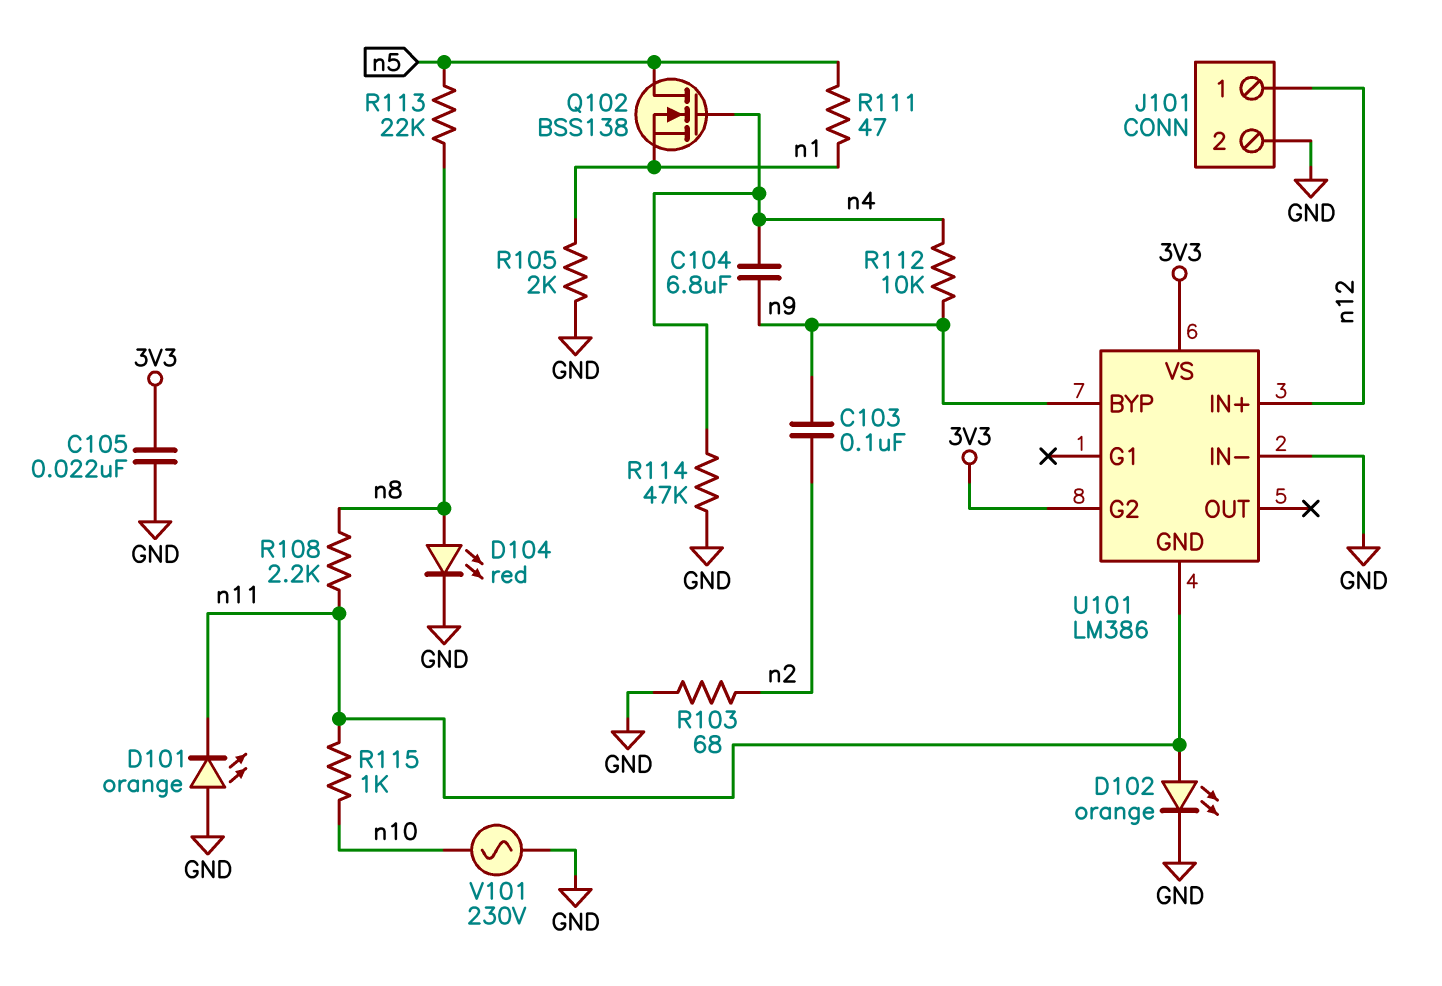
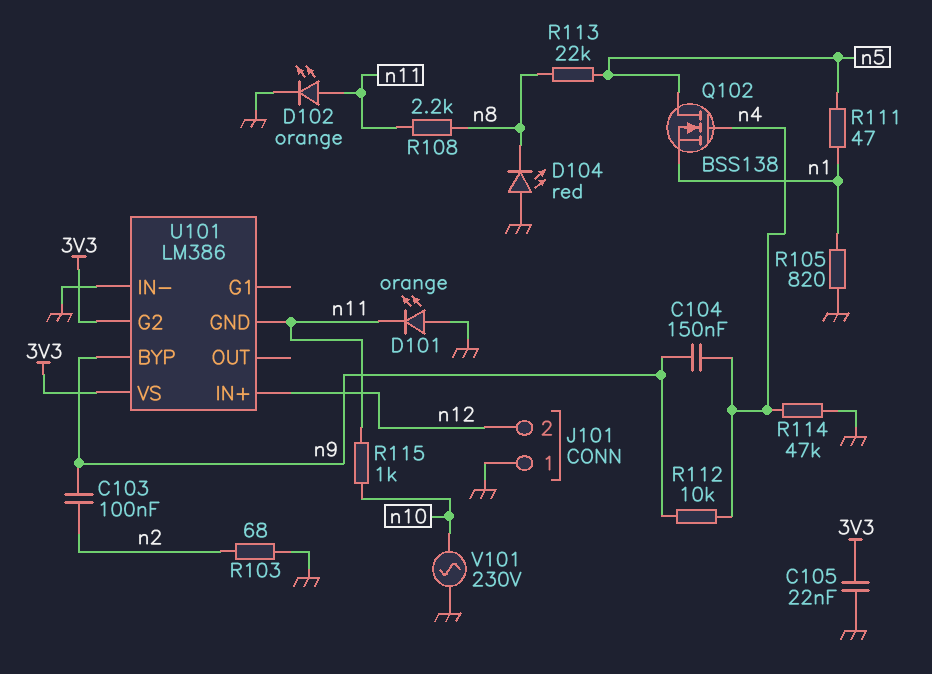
C104: 6.8uF (n4, n9) -> 150nF (n4, n9)
D104: LED red (A n8, K GND) -> LED red (A GND, K n8)
J101 pin 1: n12 -> GND
J101 pin 2: GND -> n12
R105: 2k (GND, n1) -> 820 (GND, n1)

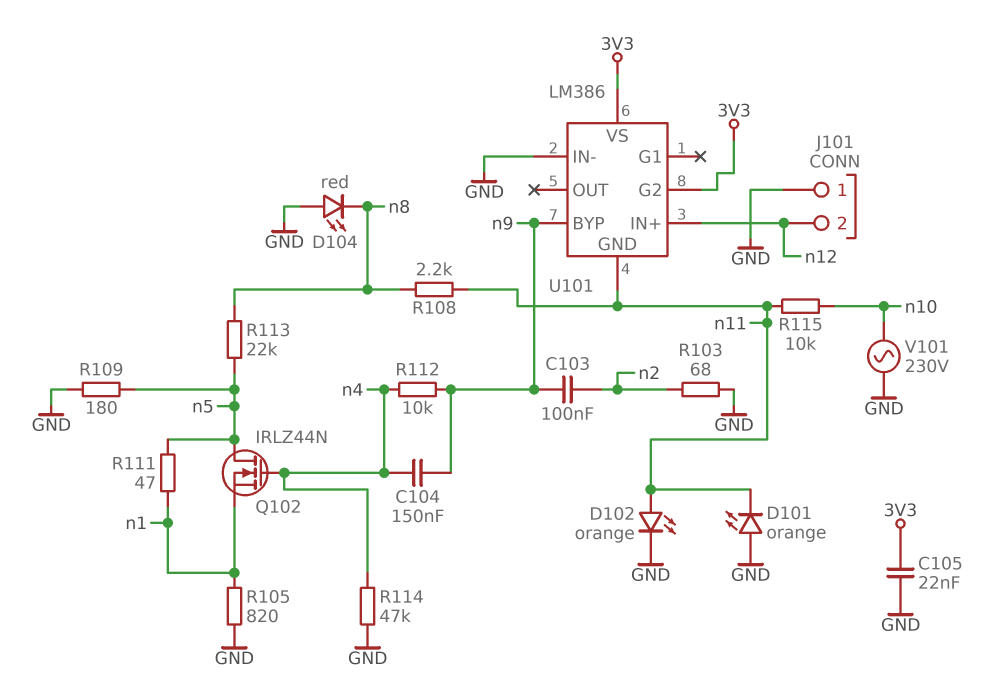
Q102: NMOS BSS138 (G n4, D n5, S n1) -> NMOS IRLZ44N (G n4, D n5, S n1)
R109: none -> 180 (GND, n5)
R115: 1k (n10, n11) -> 10k (n10, n11)

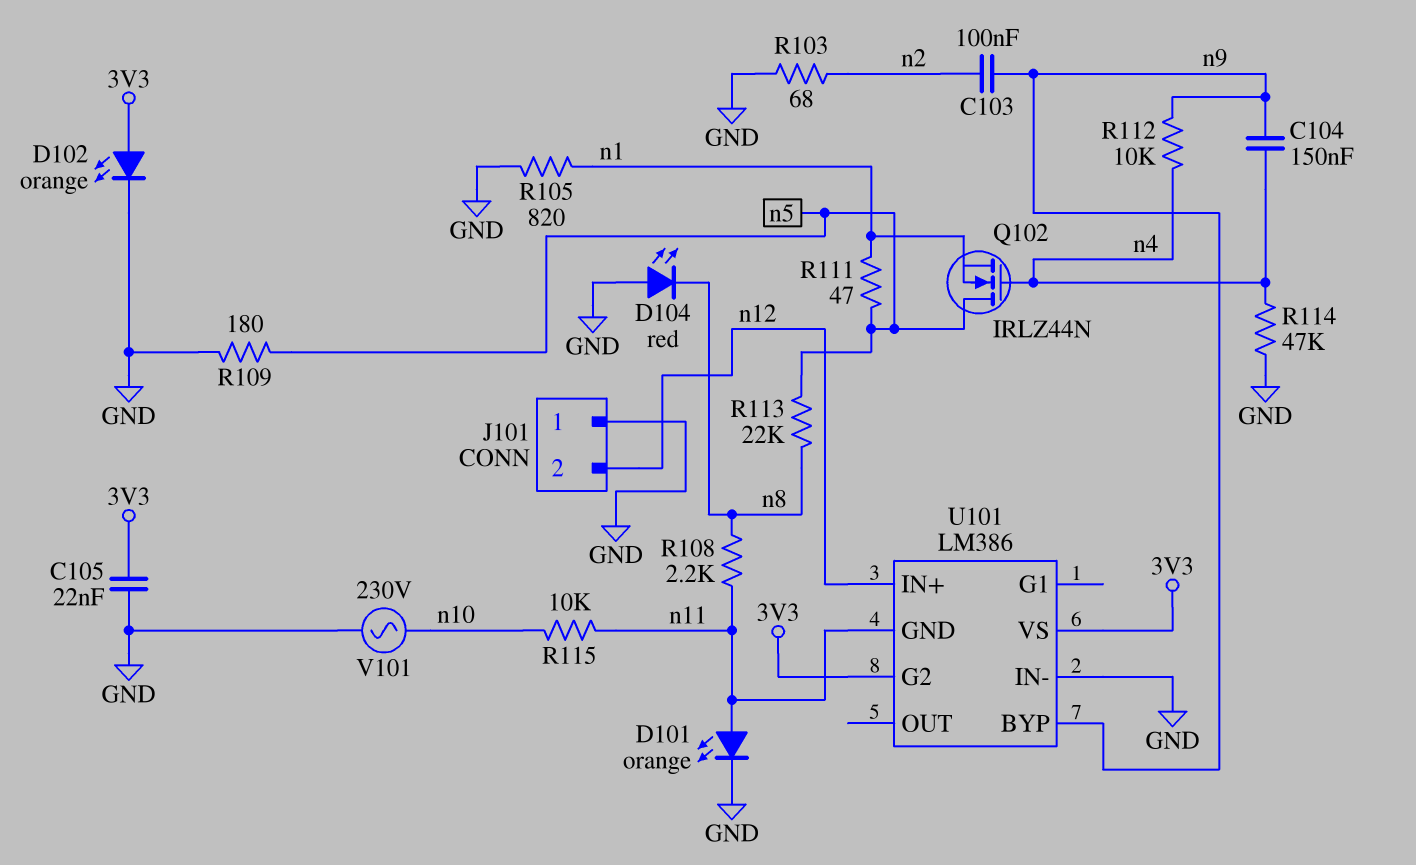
D101: LED orange (A GND, K n11) -> LED orange (A n11, K GND)
D102: LED orange (A n11, K GND) -> LED orange (A 3V3, K GND)

